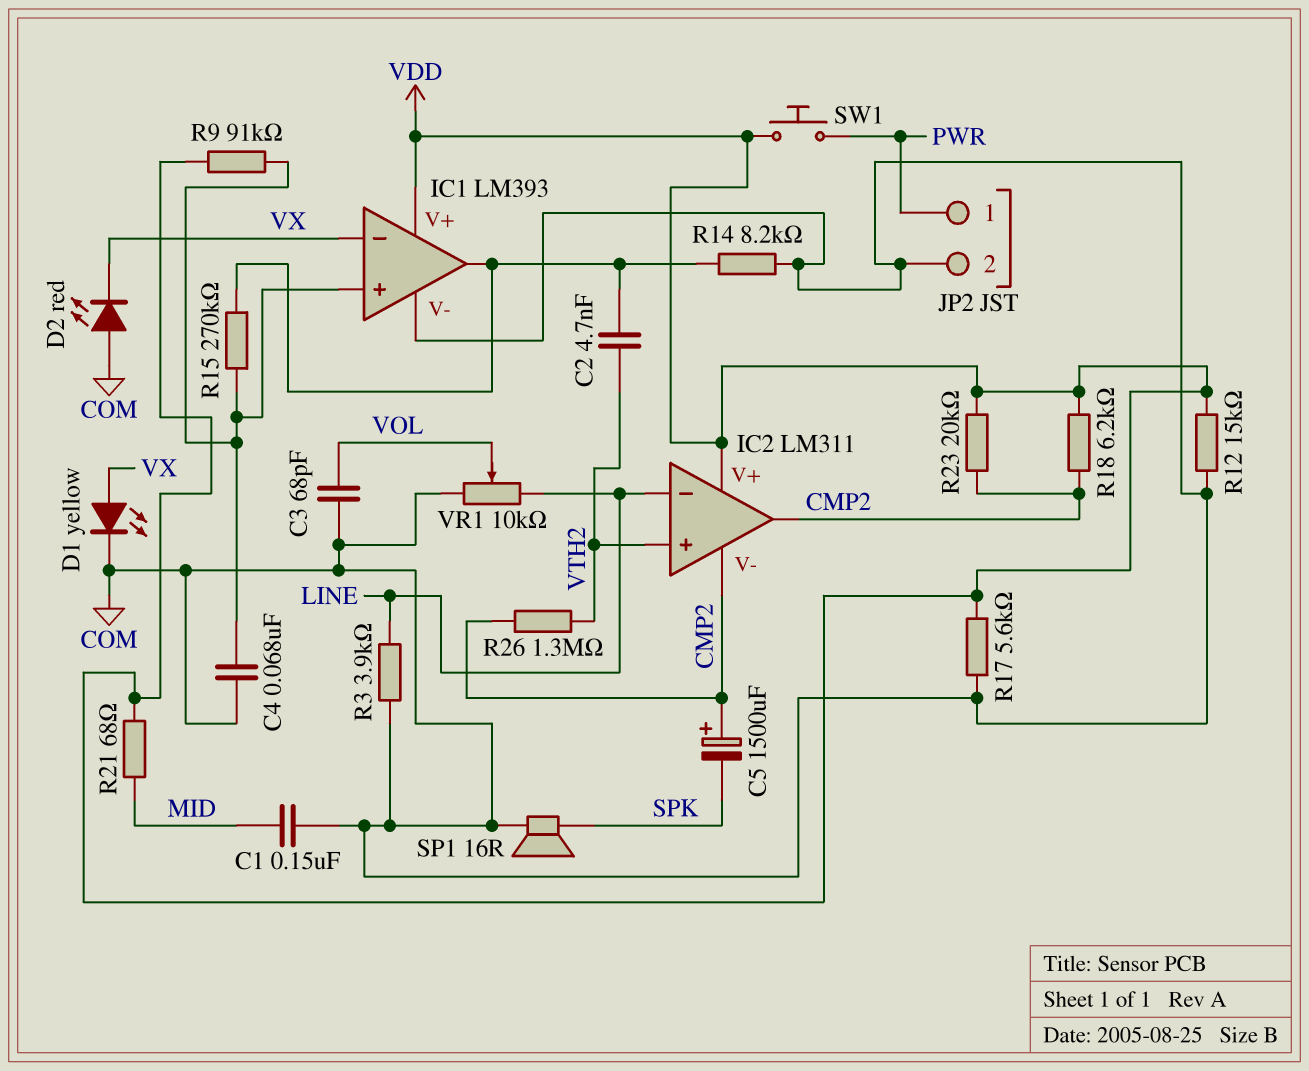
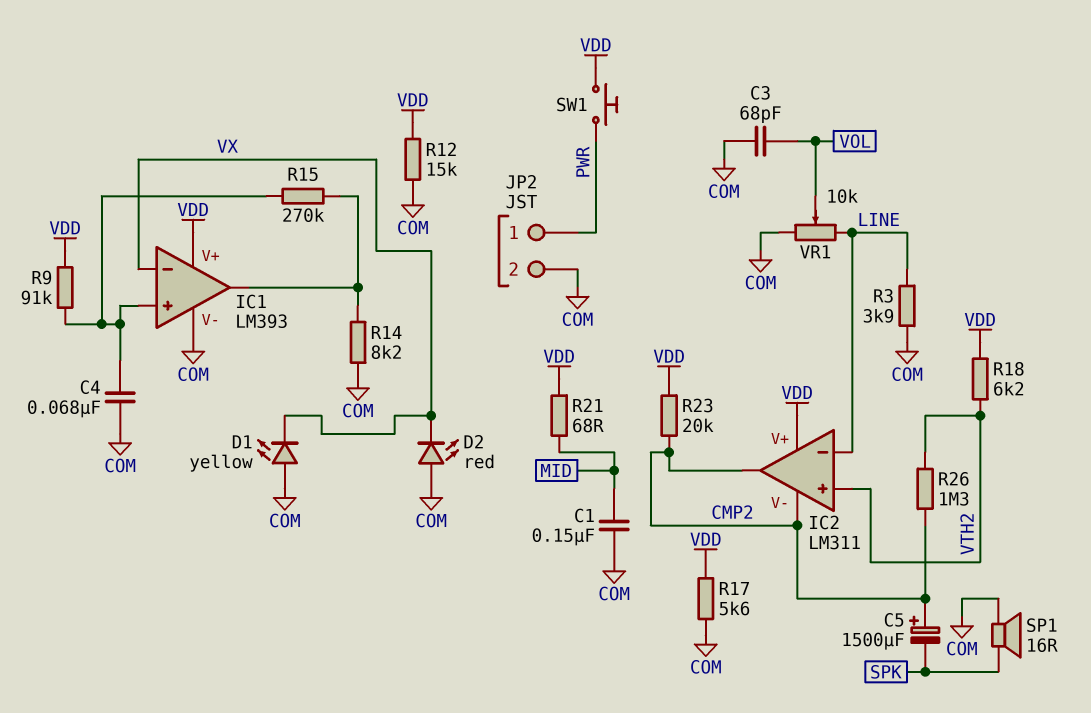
C2: 4.7nF (IC1/out, VTH2) -> none
D1: LED yellow (A VX, K COM) -> LED yellow (A COM, K VX)
R18: 6.2k (CMP2, VDD) -> 6.2k (VDD, VTH2)

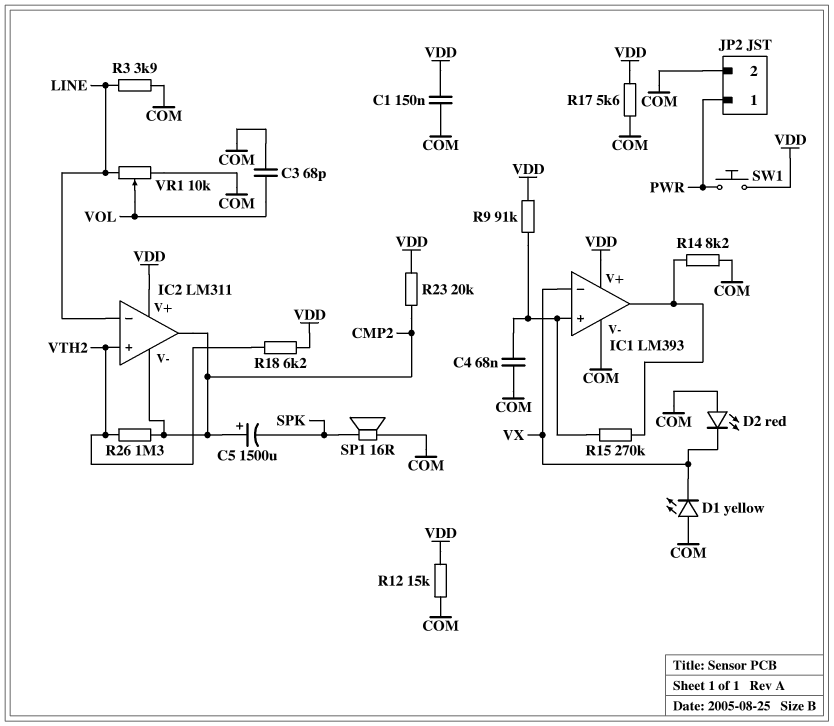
C1: 150nF (COM, MID) -> 150nF (COM, VDD)
R21: 68 (MID, VDD) -> none

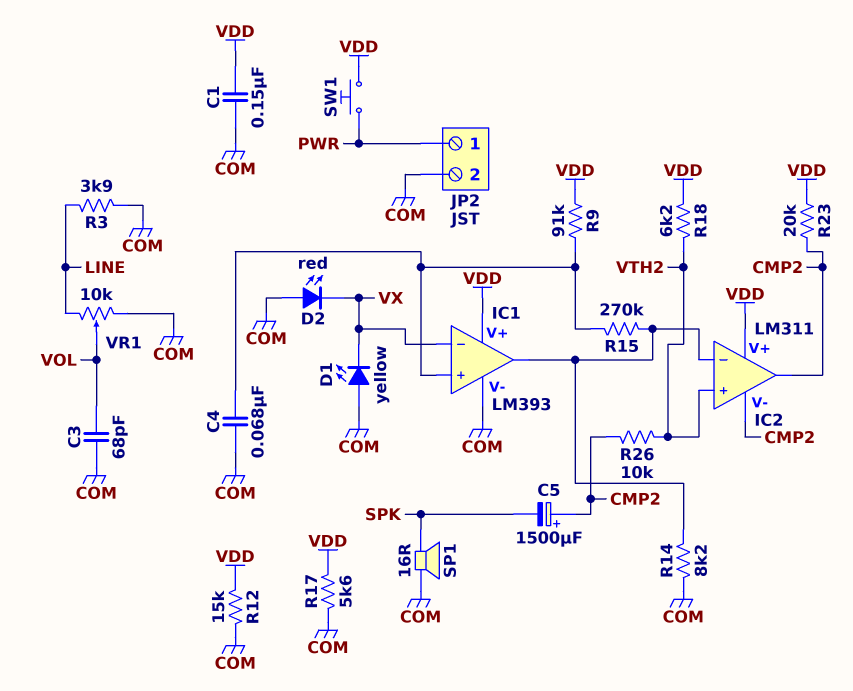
IC2 pin in-: LINE -> IC1/out
R26: 1.3M (CMP2, VTH2) -> 10k (CMP2, VTH2)

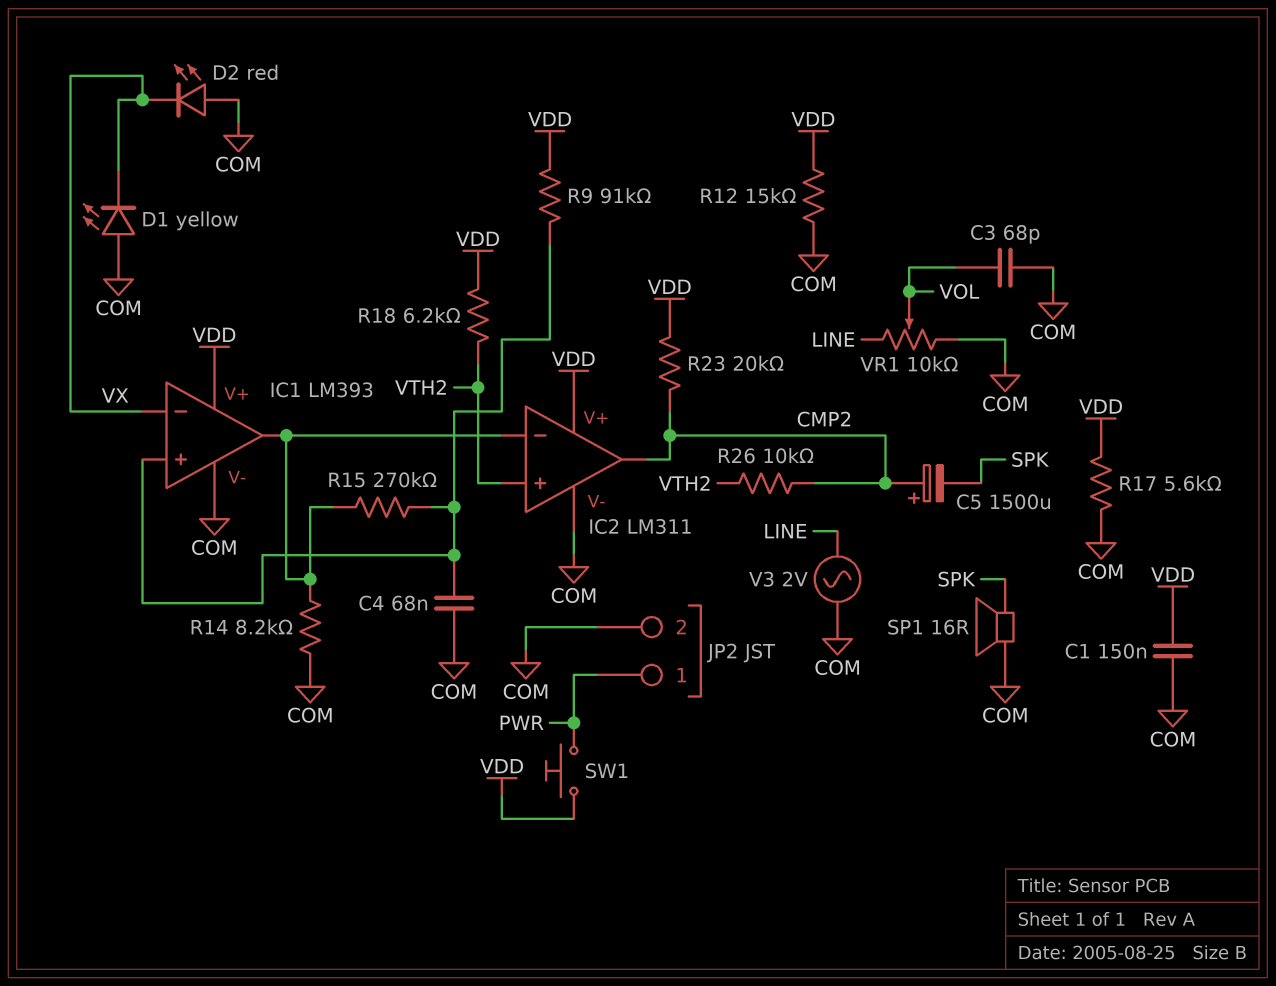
IC2 pin V-: CMP2 -> COM
R3: 3.9k (COM, LINE) -> none
V3: none -> AC 2V (COM, LINE)

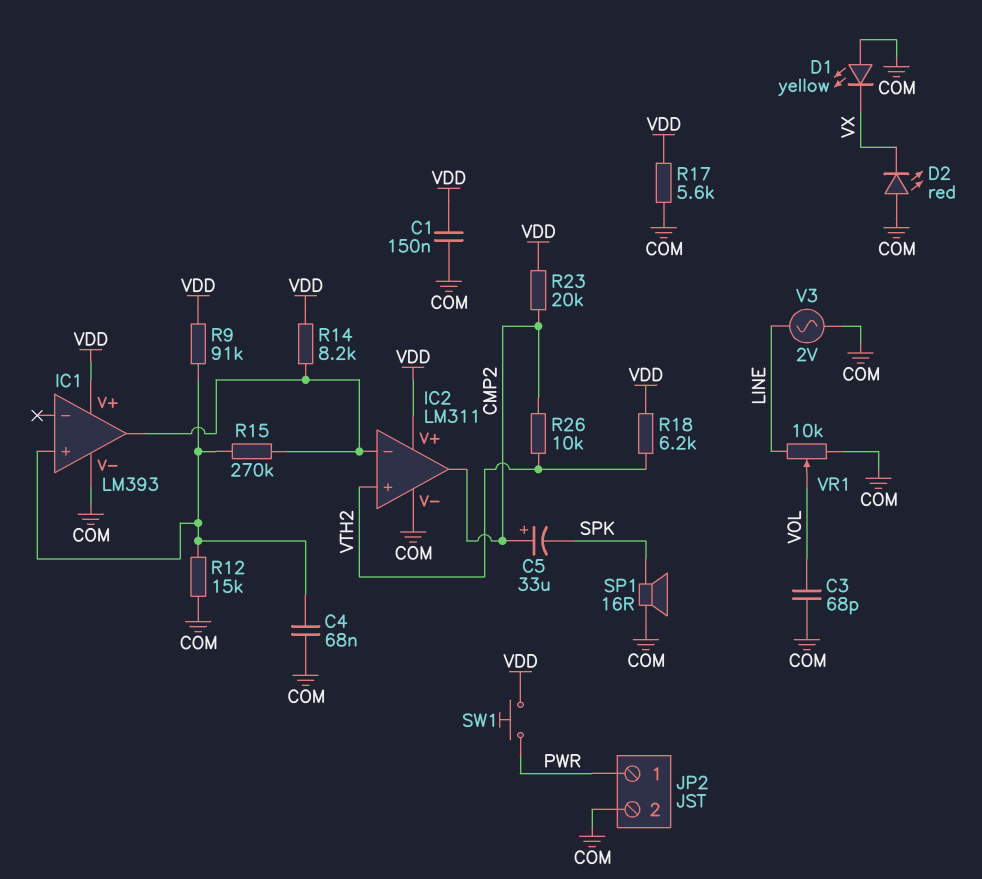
C5: 1500uF (plus CMP2, minus SPK) -> 33uF (plus CMP2, minus SPK)
IC1 pin in-: VX -> none
R12: 15k (COM, VDD) -> 15k (COM, IC1/in+)
R14: 8.2k (COM, IC1/out) -> 8.2k (IC1/out, VDD)

